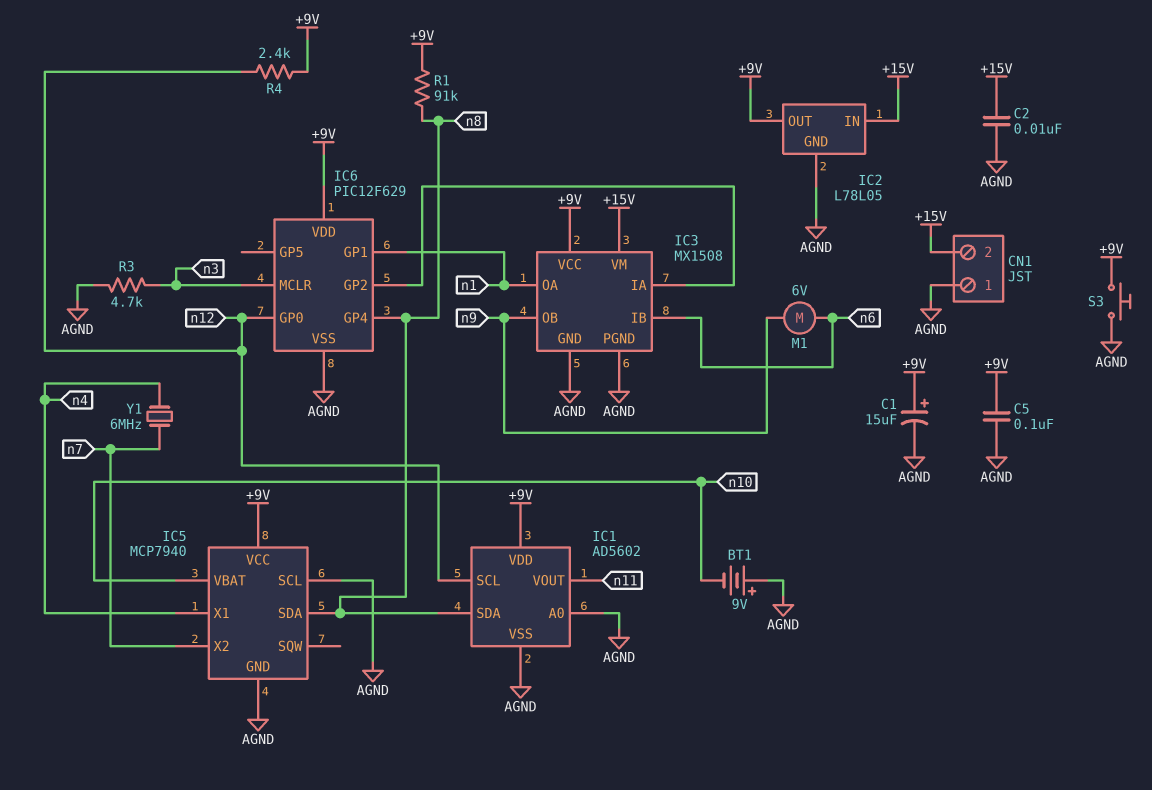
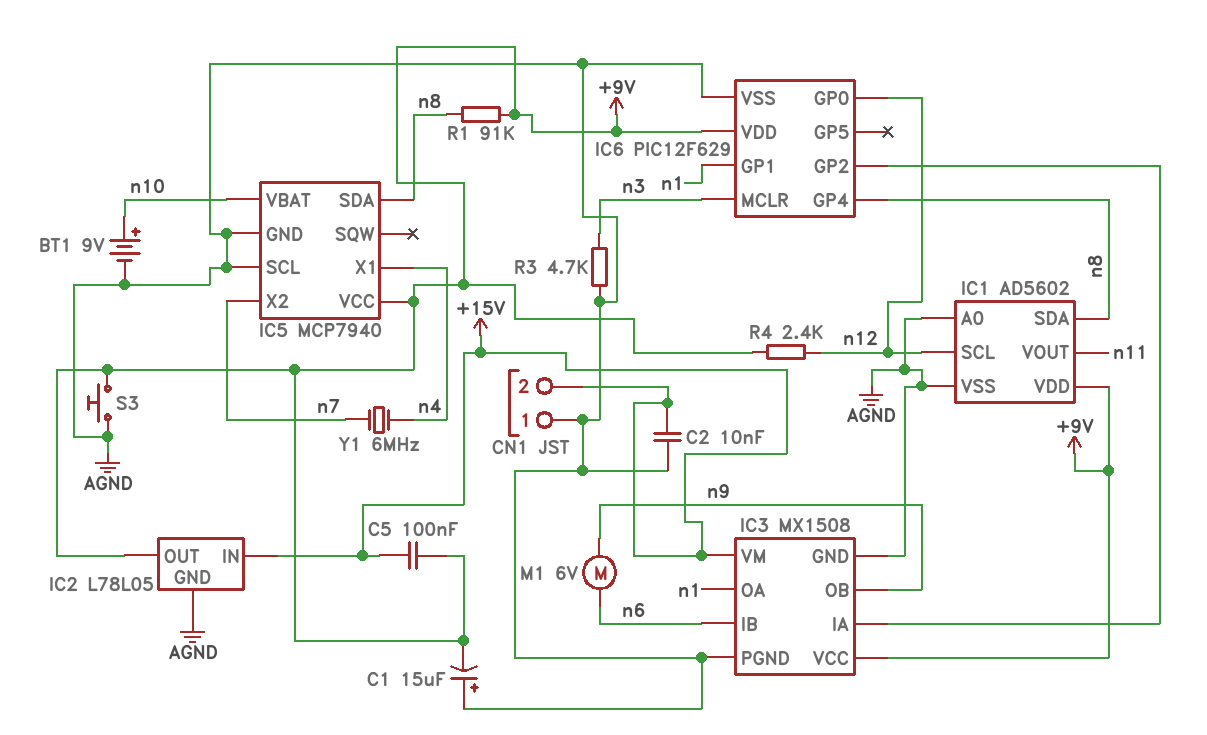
BT1: 9V (plus AGND, minus n10) -> 9V (plus n10, minus AGND)
C1: 15uF (plus +9V, minus AGND) -> 15uF (plus AGND, minus +9V)
C5: 100nF (+9V, AGND) -> 100nF (+9V, +15V)

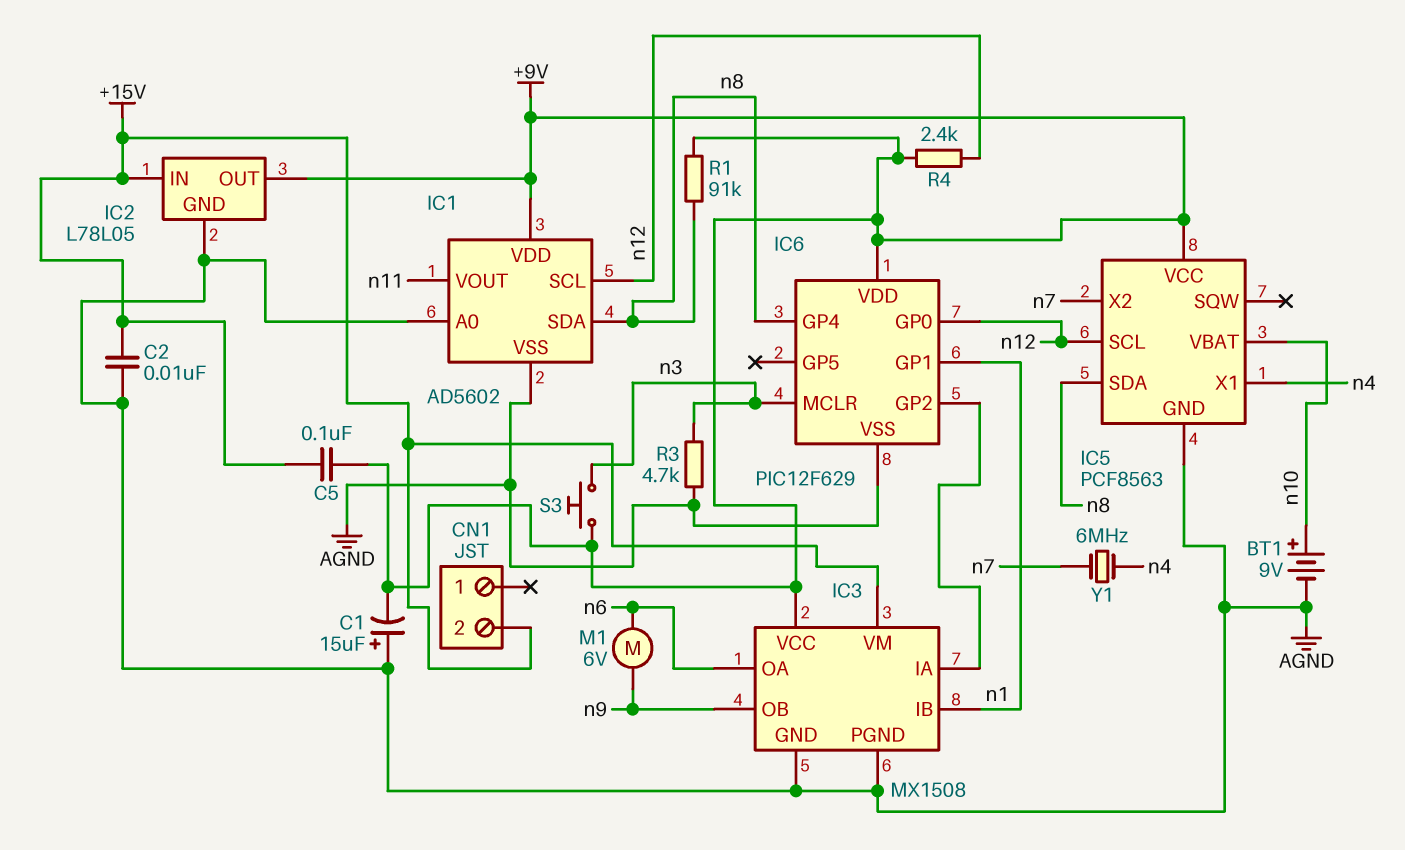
CN1 pin 1: AGND -> none
IC3 pin IB: n6 -> n1
IC3 pin OA: n1 -> n6
IC5: MCP7940 -> PCF8563
IC5 pin SCL: AGND -> n12
S3: button (+9V, AGND) -> button (+9V, n3)

